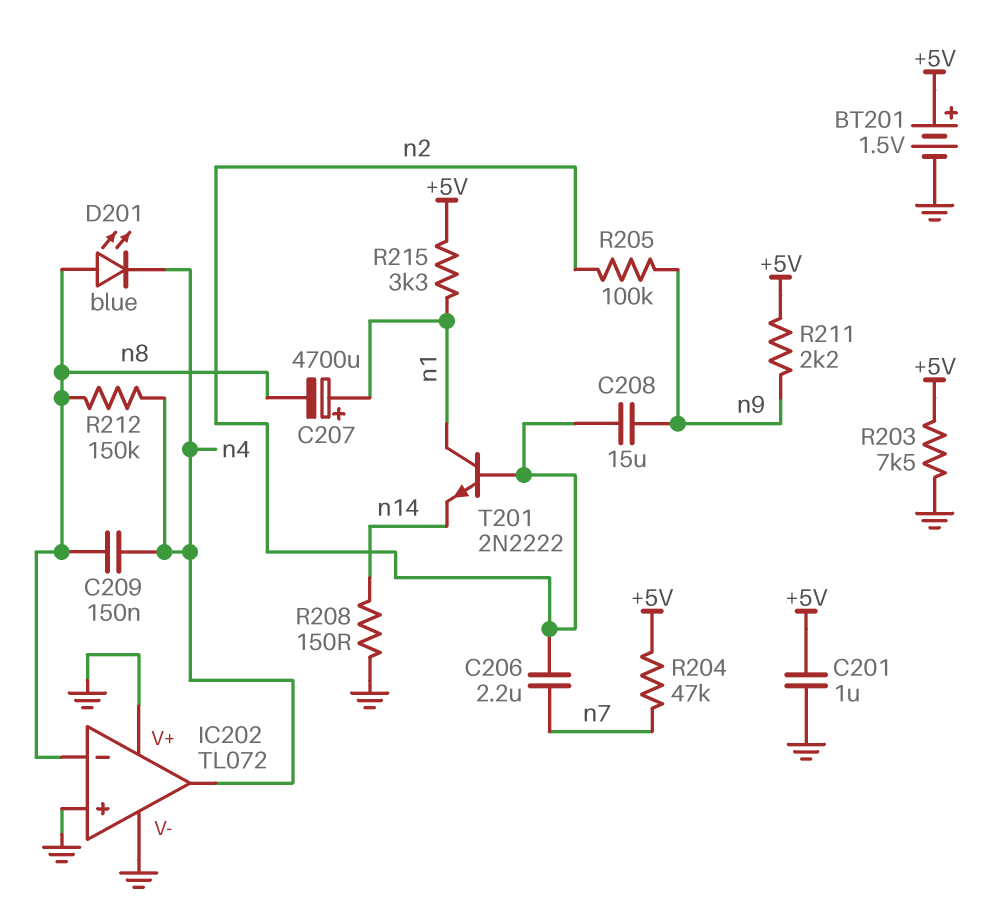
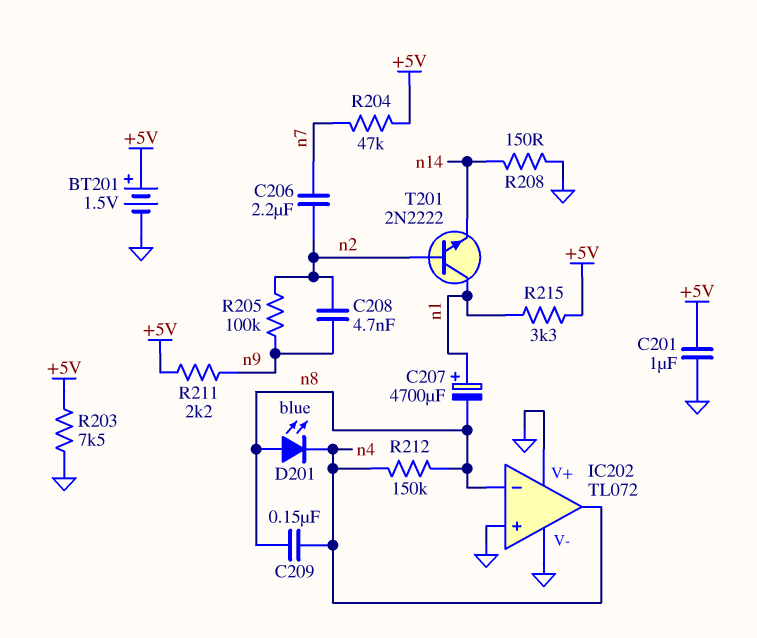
C208: 15uF (n2, n9) -> 4.7nF (n2, n9)

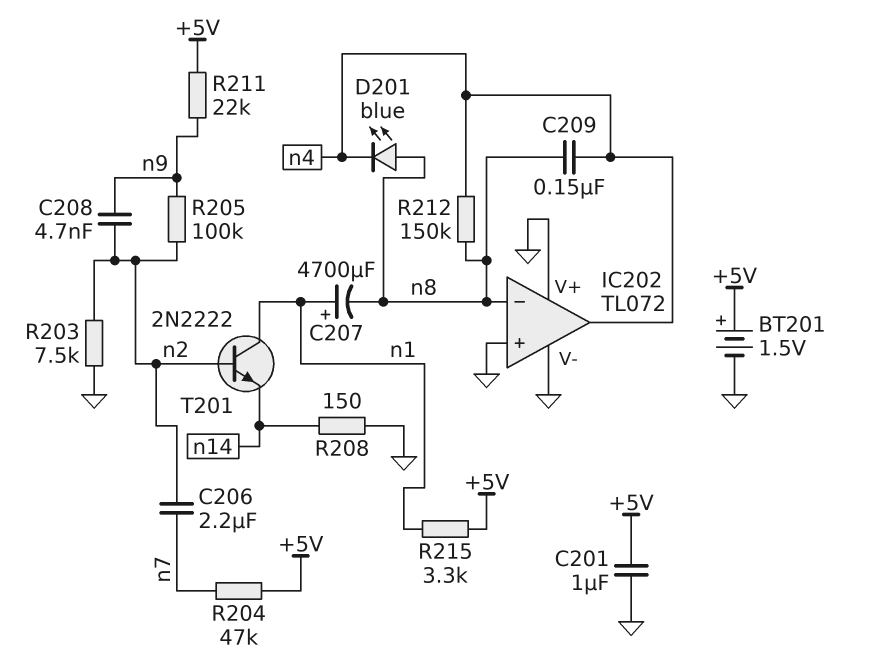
R203: 7.5k (+5V, GND) -> 7.5k (GND, n2)
R211: 2.2k (+5V, n9) -> 22k (+5V, n9)

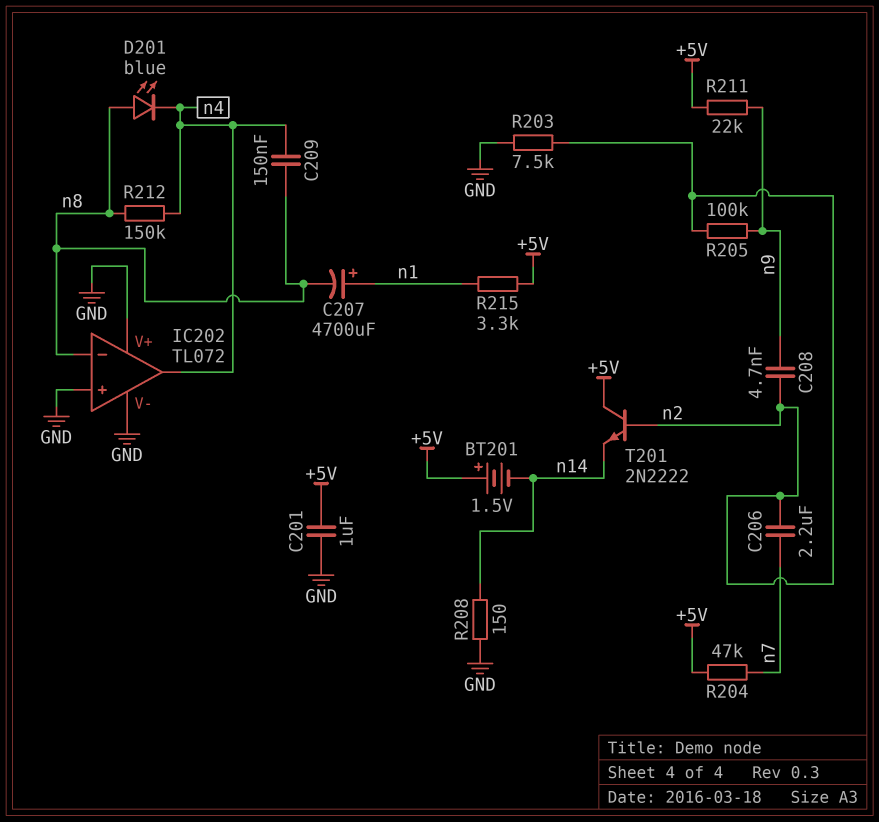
BT201: 1.5V (plus +5V, minus GND) -> 1.5V (plus +5V, minus n14)
T201: NPN 2N2222 (B n2, C n1, E n14) -> NPN 2N2222 (B n2, C +5V, E n14)

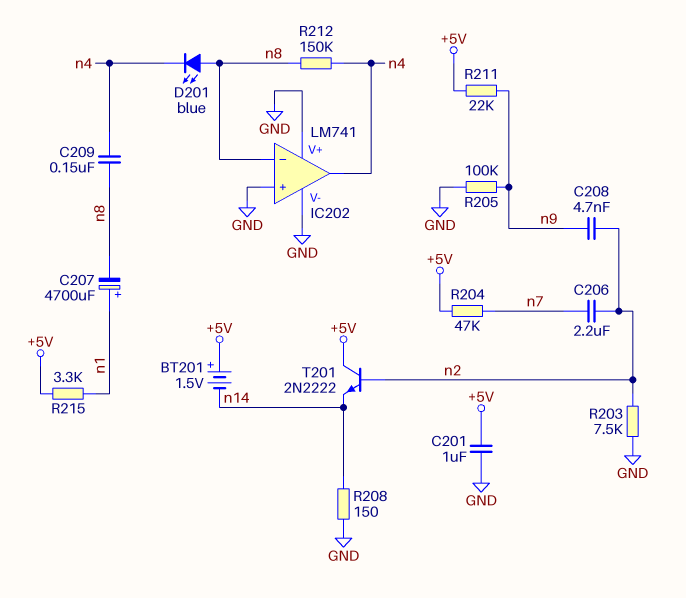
IC202: TL072 -> LM741
R205: 100k (n2, n9) -> 100k (GND, n9)

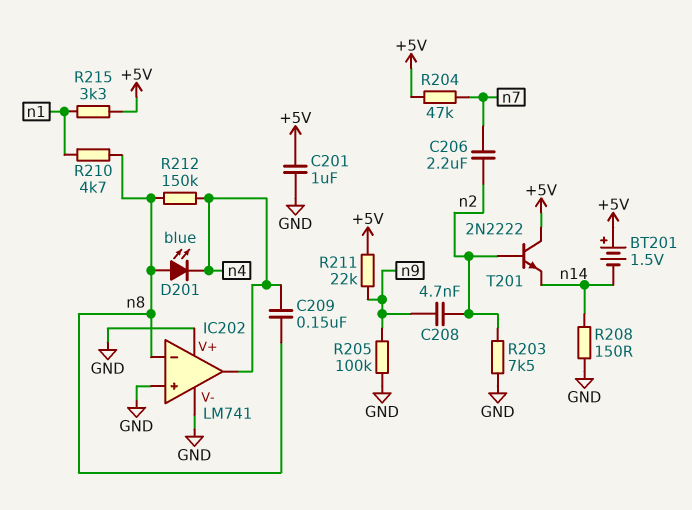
C207: 4700uF (plus n1, minus n8) -> none
R210: none -> 4.7k (n1, n8)

